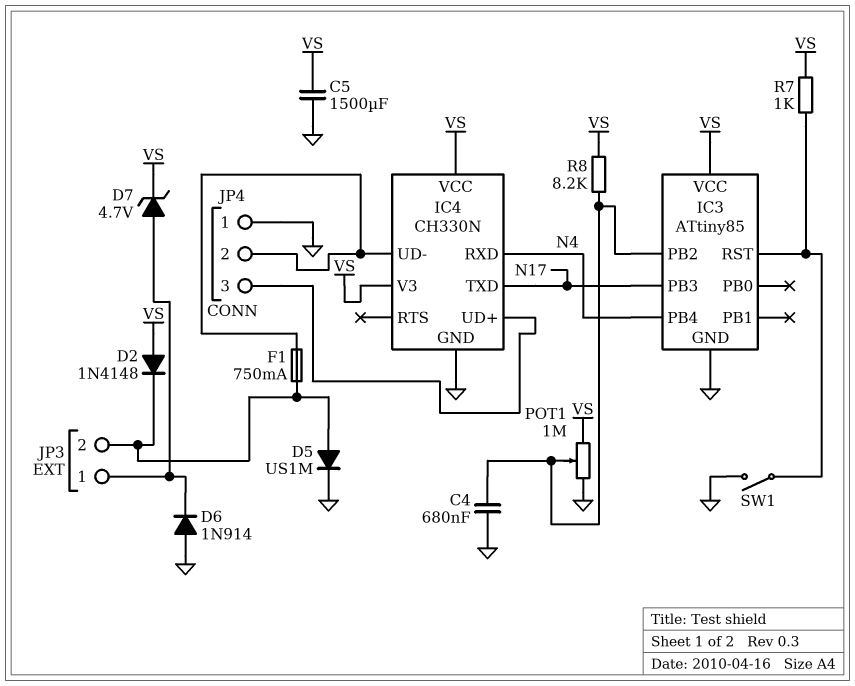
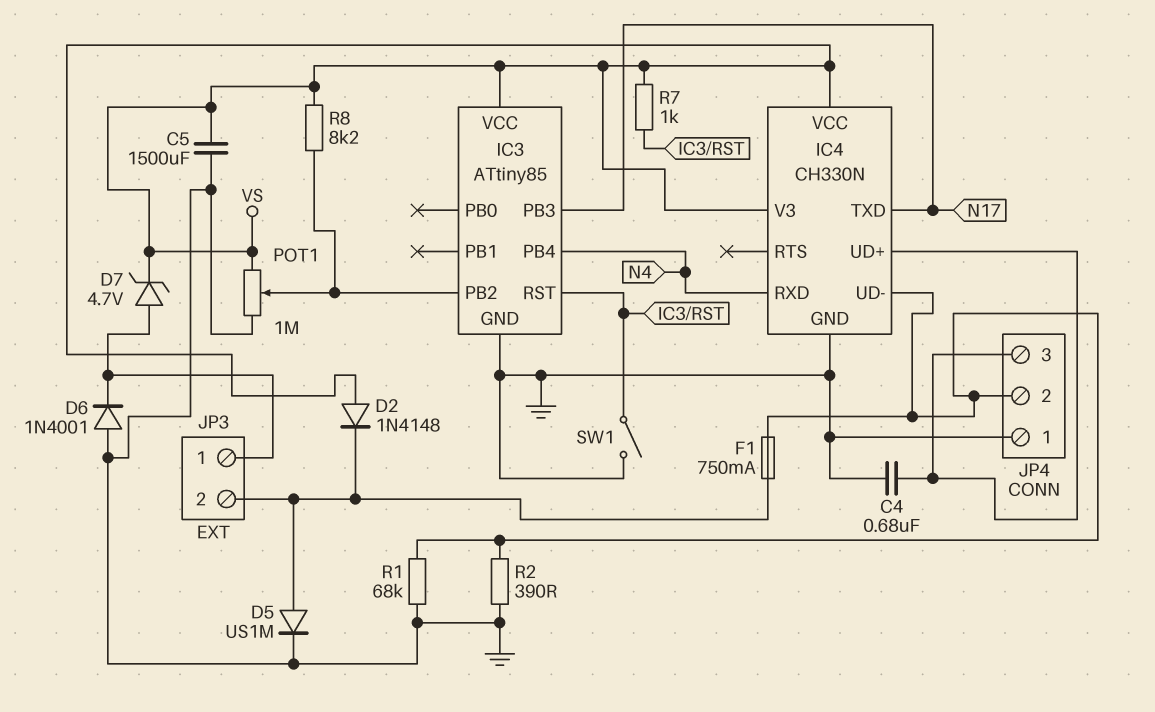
C4: 680nF (GND, IC3/PB2) -> 680nF (GND, IC4/UD+)
D6: diode 1N914 (A GND, K JP3/1) -> diode 1N4001 (A GND, K JP3/1)
R1: none -> 68k (GND, IC4/UD-)
R2: none -> 390 (GND, IC4/UD-)

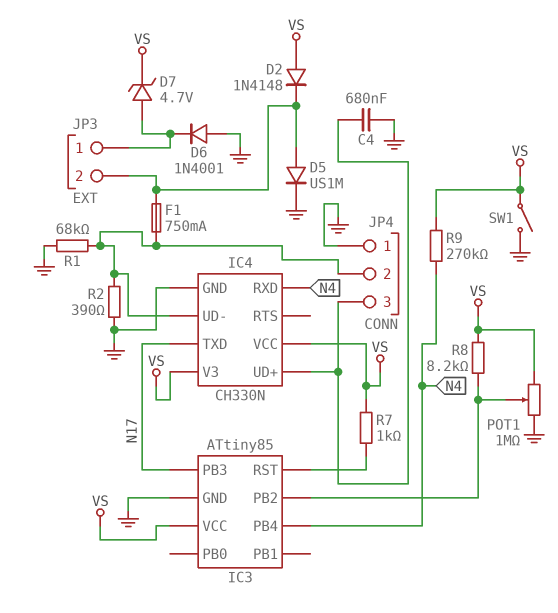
C5: 1500uF (GND, VS) -> none
R9: none -> 270k (N4, VS)
SW1: switch (GND, IC3/RST) -> switch (GND, VS)

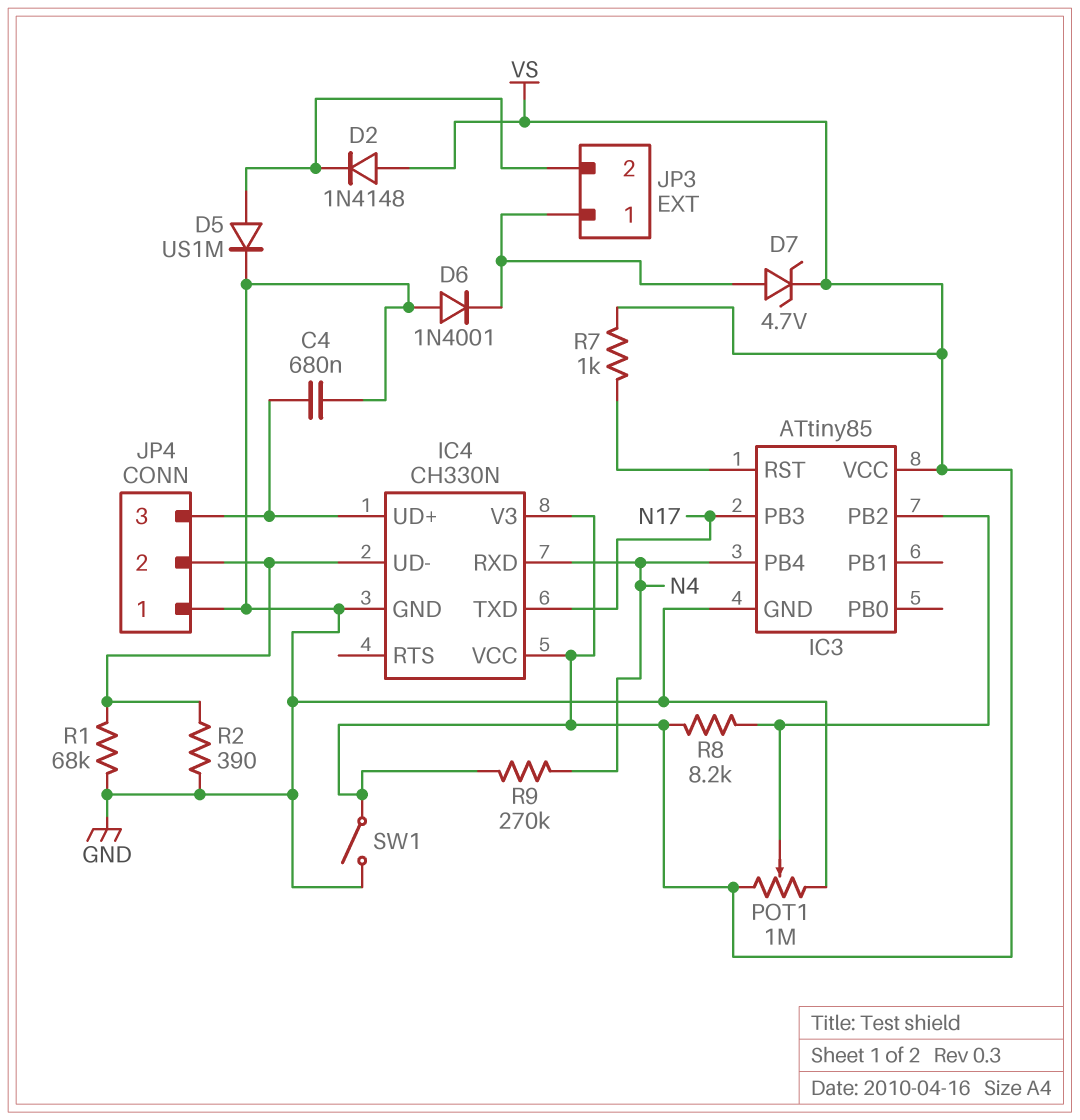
F1: 750mA (IC4/UD-, JP3/2) -> none

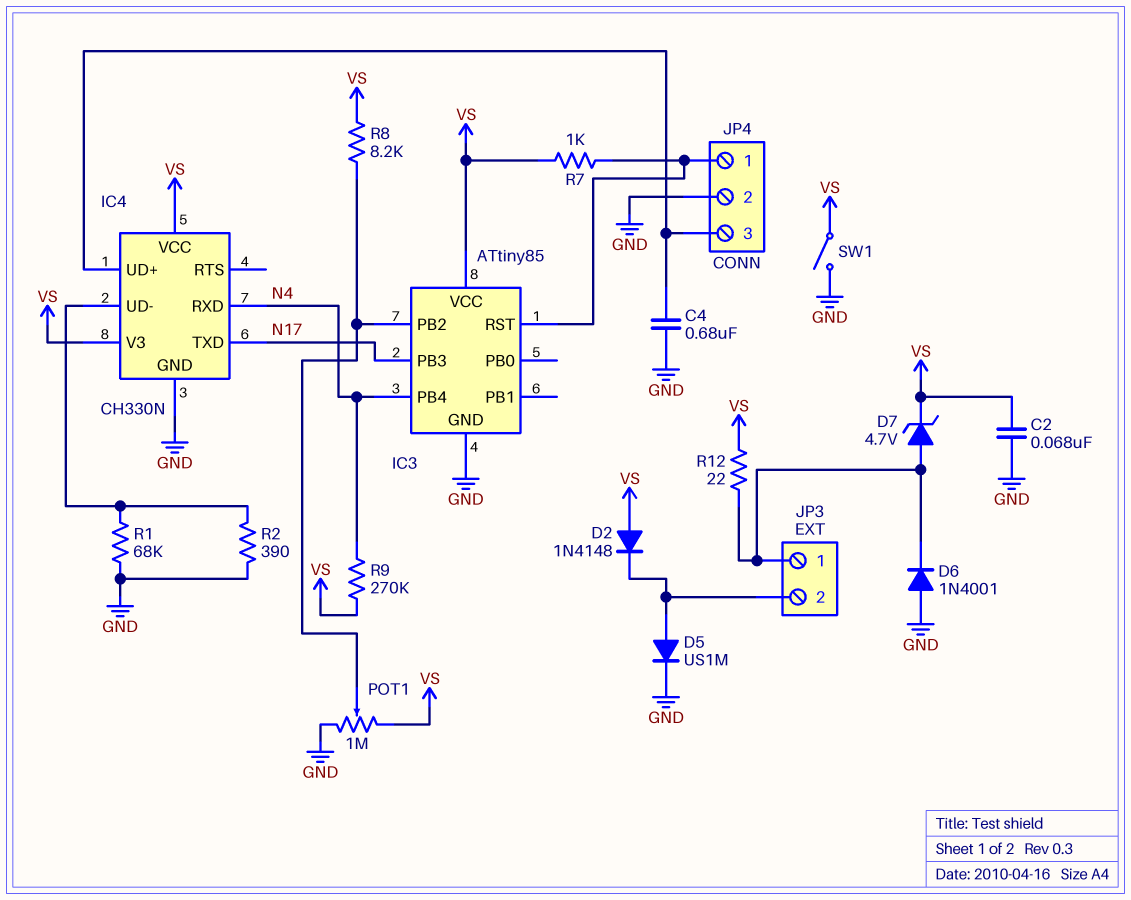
C2: none -> 68nF (GND, VS)
JP4 pin 1: GND -> IC3/RST
JP4 pin 2: IC4/UD- -> GND
R12: none -> 22 (JP3/1, VS)

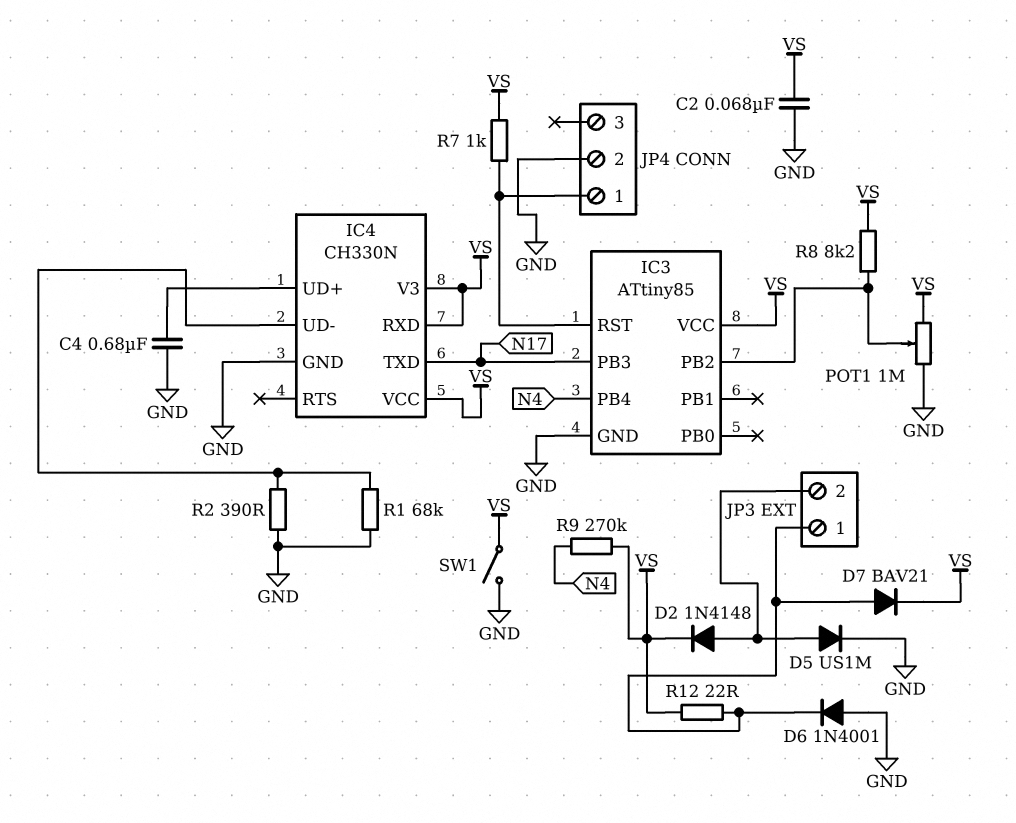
D2: diode 1N4148 (A VS, K JP3/2) -> diode 1N4148 (A JP3/2, K VS)
D7: zener 4.7V (A JP3/1, K VS) -> diode BAV21 (A JP3/1, K VS)
IC4 pin RXD: N4 -> VS
JP4 pin 3: IC4/UD+ -> none

